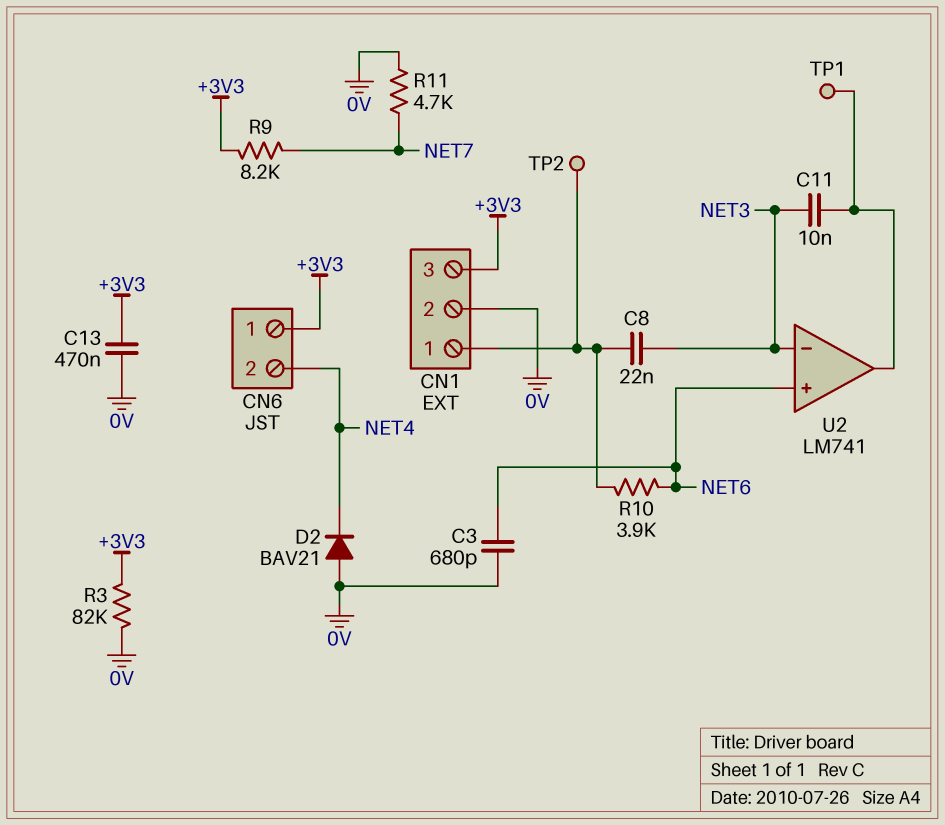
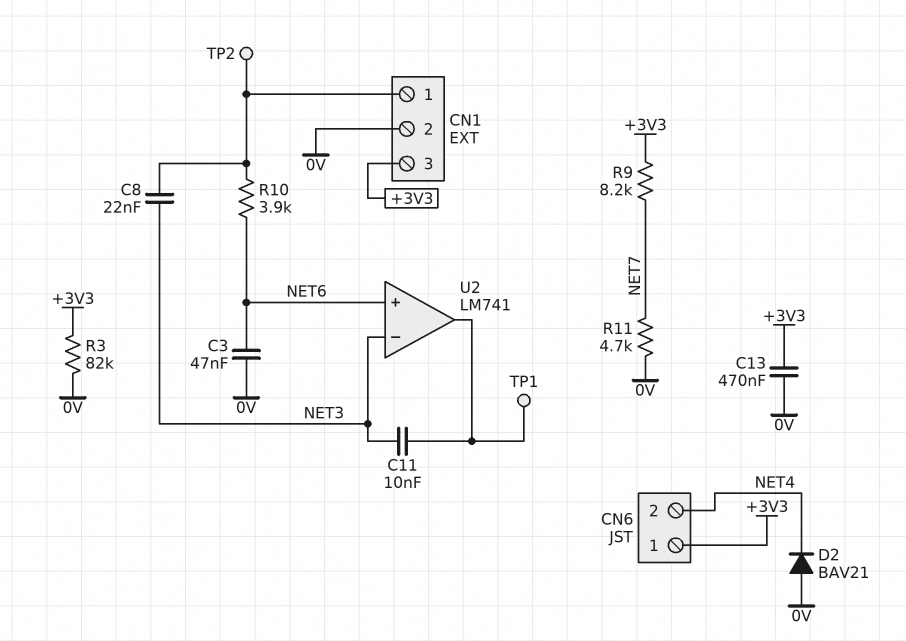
C3: 680pF (0V, NET6) -> 47nF (0V, NET6)

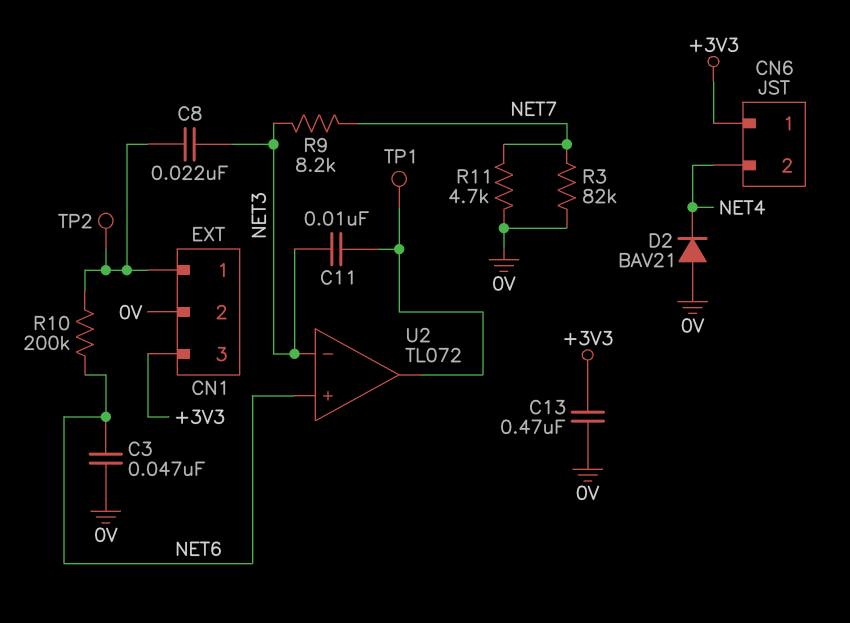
R3: 82k (+3V3, 0V) -> 82k (0V, NET7)
R9: 8.2k (+3V3, NET7) -> 8.2k (NET3, NET7)
R10: 3.9k (CN1/1, NET6) -> 200k (CN1/1, NET6)
U2: LM741 -> TL072

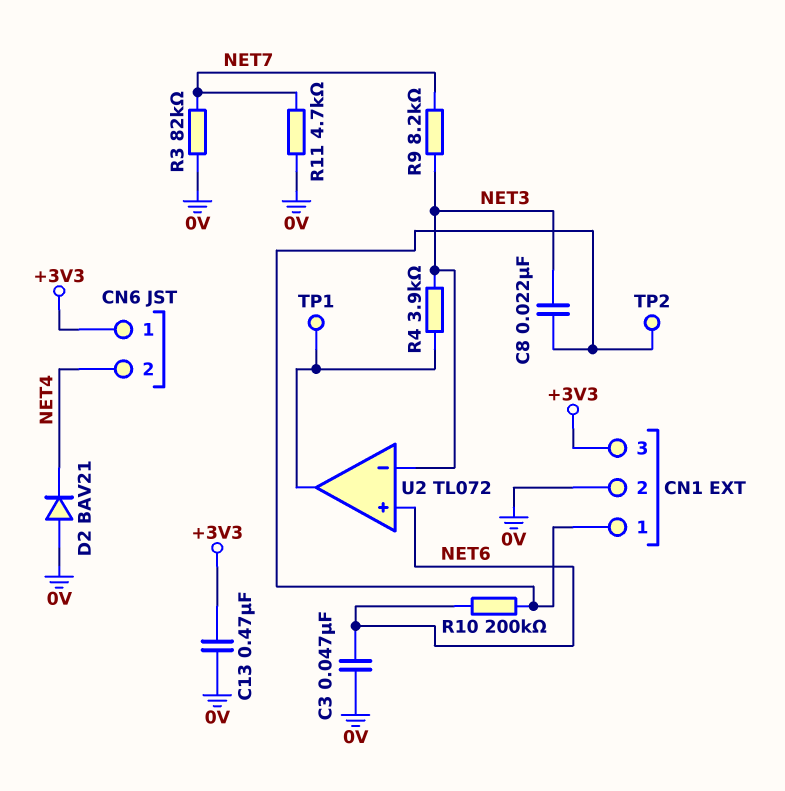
C11: 10nF (NET3, U2/out) -> none
R4: none -> 3.9k (NET3, U2/out)

